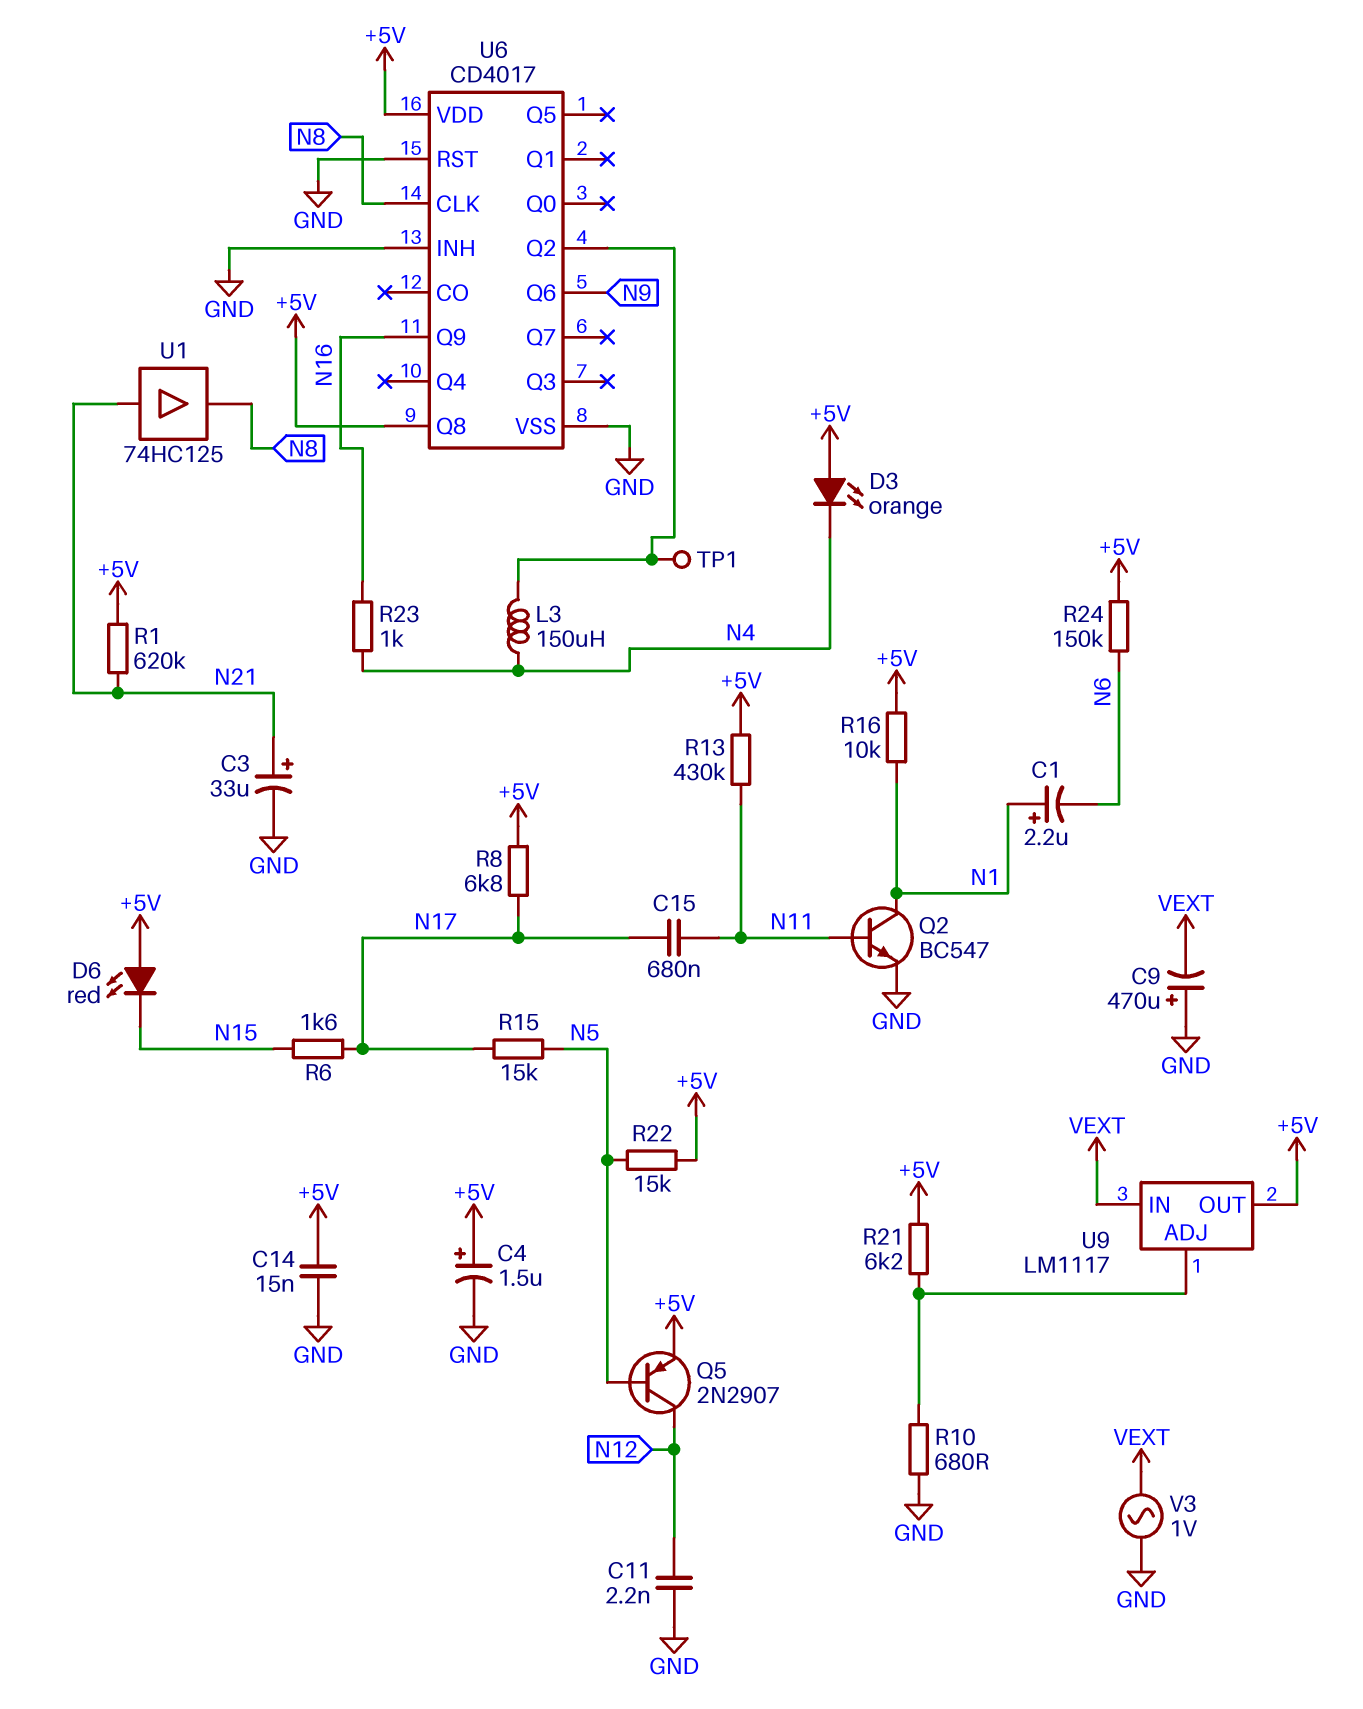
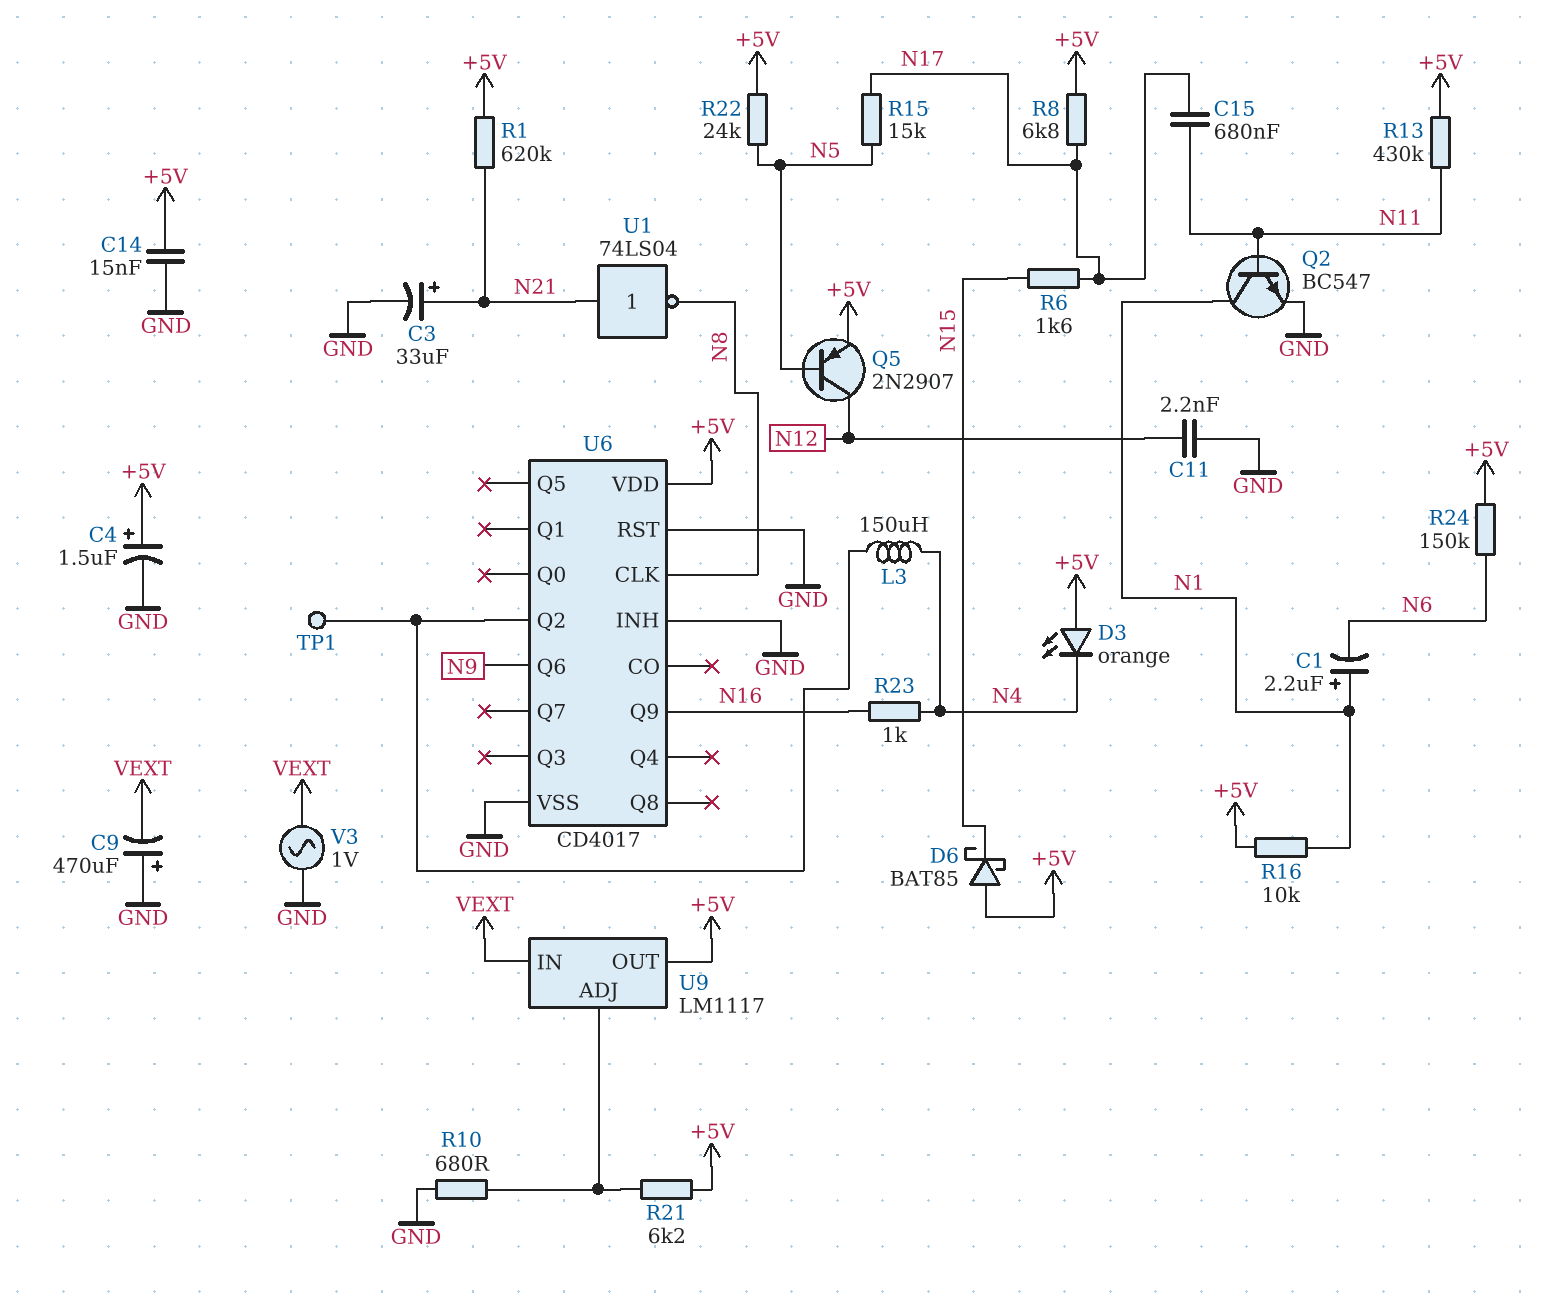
D6: LED red (A +5V, K N15) -> schottky BAT85 (A +5V, K N15)
R22: 15k (+5V, N5) -> 24k (+5V, N5)
U1: buffer 74HC125 (in N21, out N8) -> NOT 74LS04 (in N21, out N8)
U6 pin Q8: +5V -> none

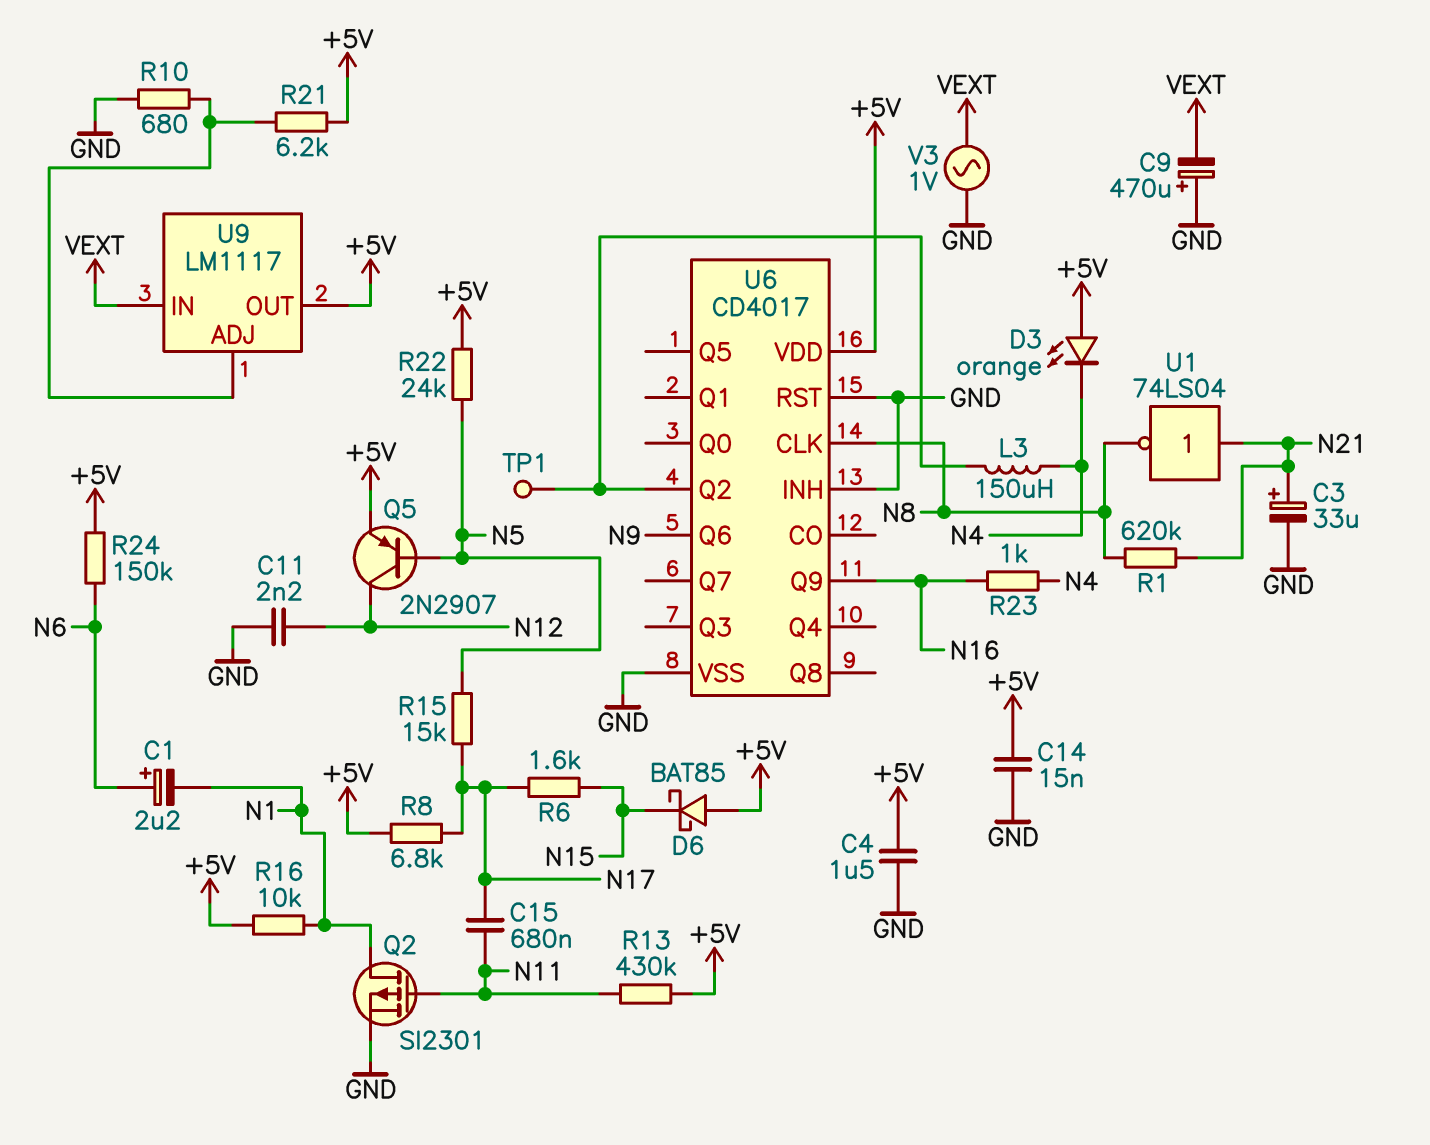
C1: 2.2uF (plus N1, minus N6) -> 2.2uF (plus N6, minus N1)
C4: 1.5uF (plus +5V, minus GND) -> 1.5uF (+5V, GND)
Q2: NPN BC547 (B N11, C N1, E GND) -> PMOS SI2301 (G N11, D N1, S GND)
R1: 620k (+5V, N21) -> 620k (N8, N21)

